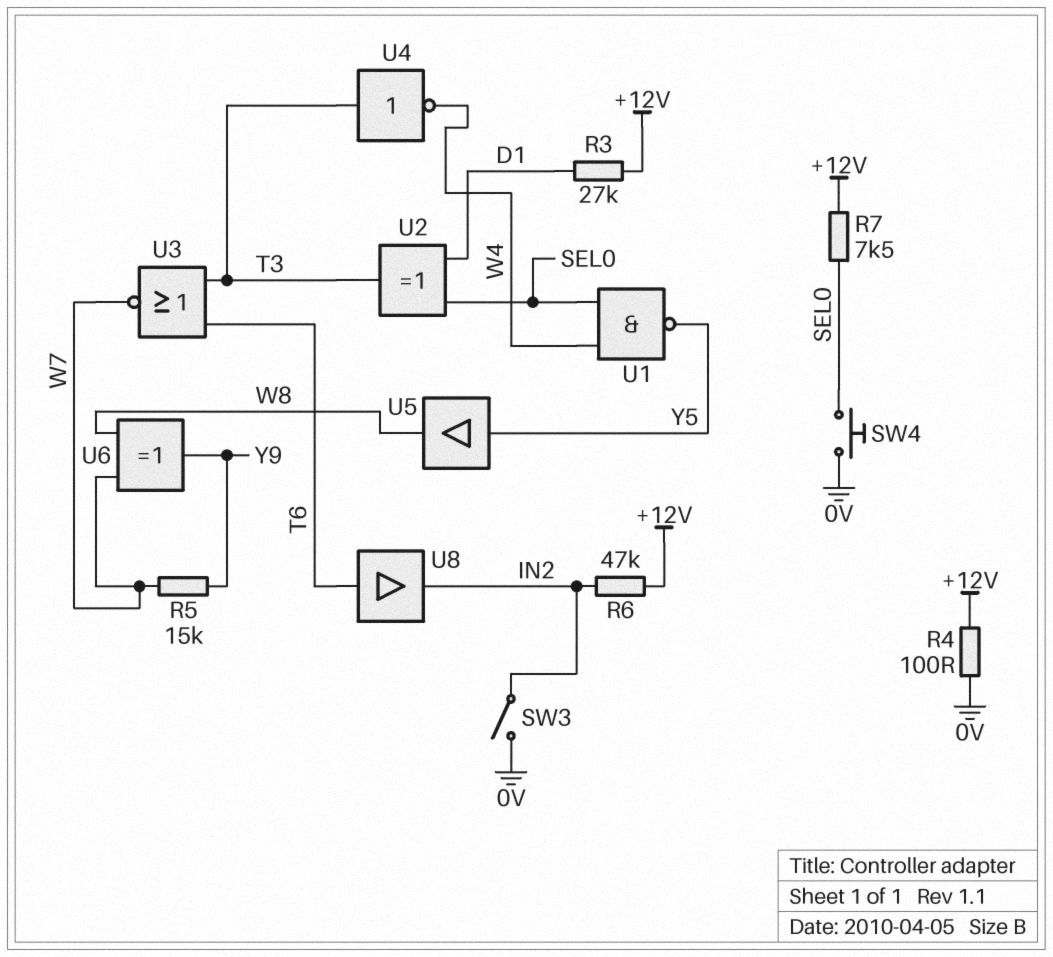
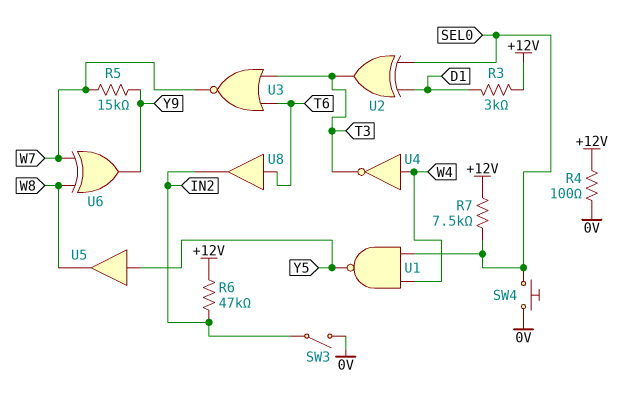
R3: 27k (+12V, D1) -> 3k (+12V, D1)
U4: NOT (in T3, out W4) -> NOT (in W4, out T3)

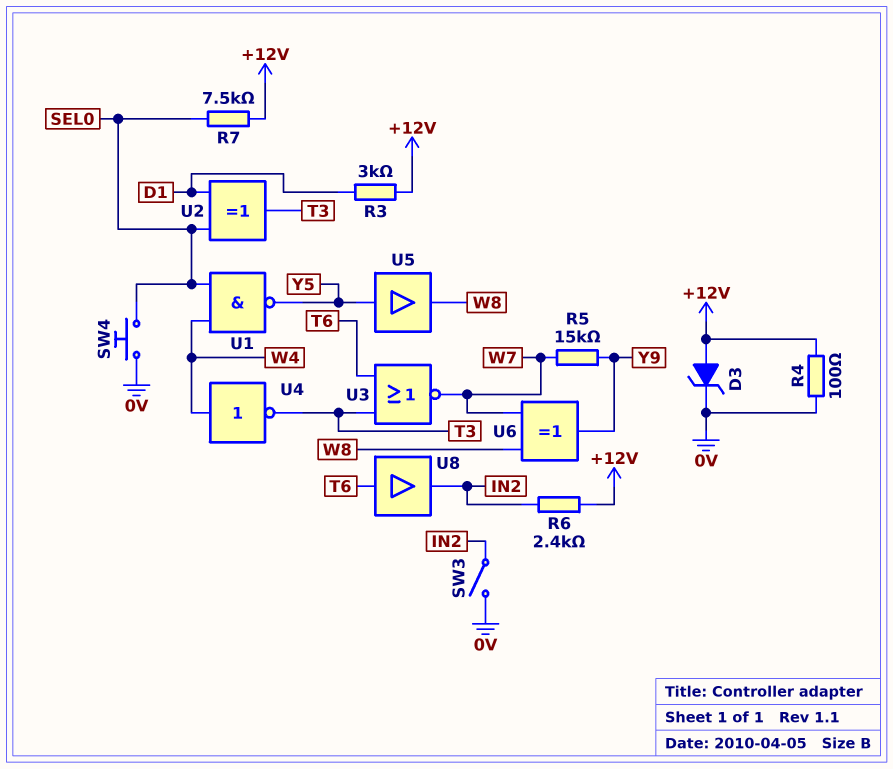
D3: none -> zener (A +12V, K 0V)
R6: 47k (+12V, IN2) -> 2.4k (+12V, IN2)

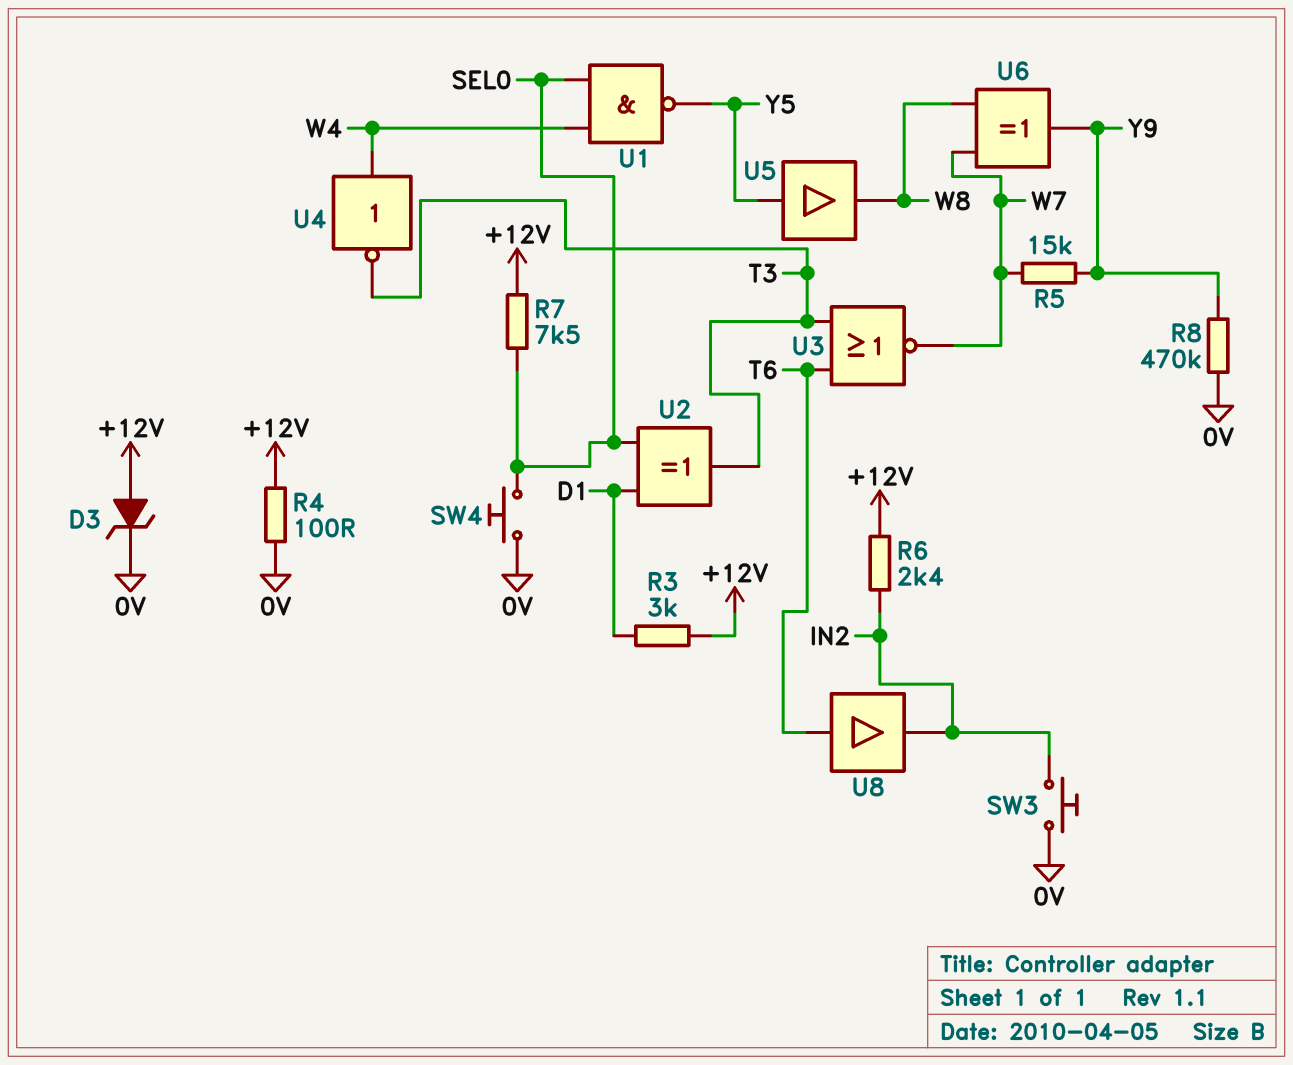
R8: none -> 470k (0V, Y9)
SW3: switch (0V, IN2) -> button (0V, IN2)

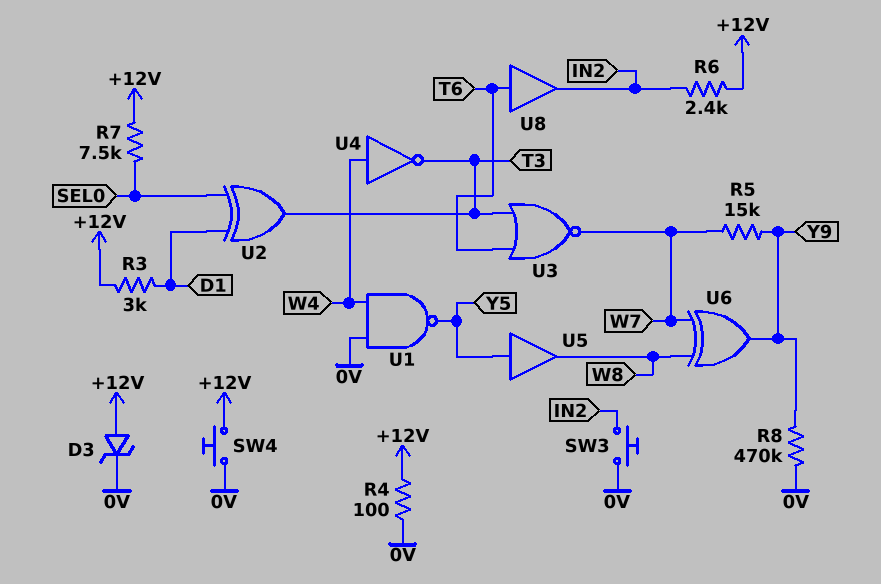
SW4: button (0V, SEL0) -> button (+12V, 0V)
U1: NAND (in SEL0, in W4, out Y5) -> NAND (in 0V, in W4, out Y5)

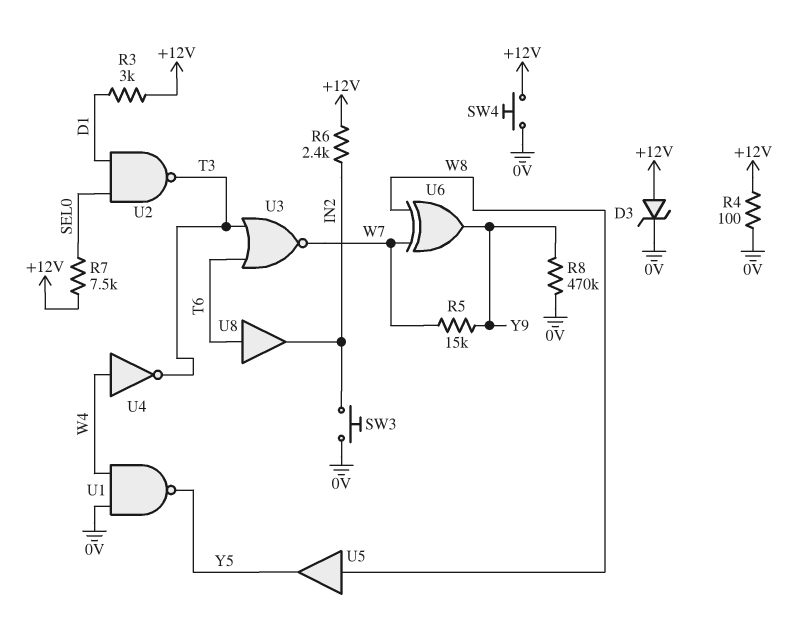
U2: XOR (in D1, in SEL0, out T3) -> NAND (in D1, in SEL0, out T3)
U5: buffer (in Y5, out W8) -> buffer (in W8, out Y5)

